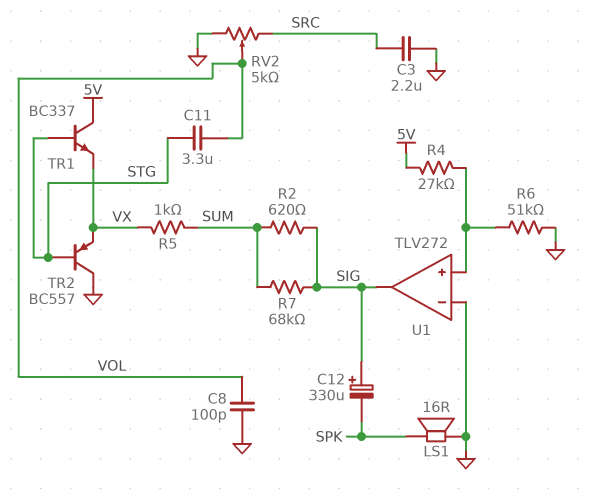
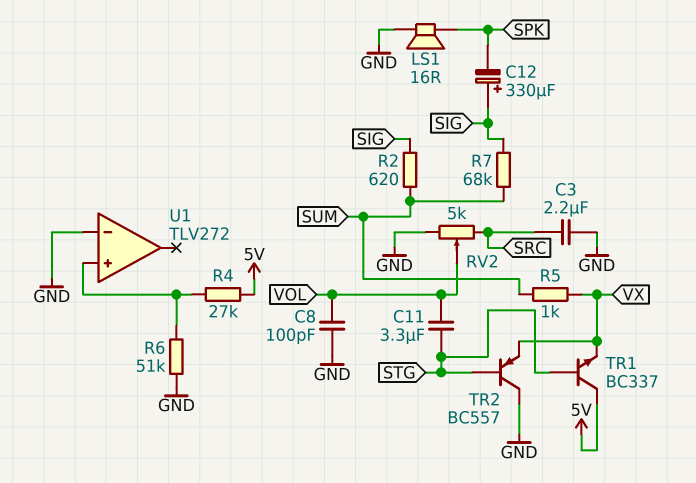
U1 pin out: SIG -> none

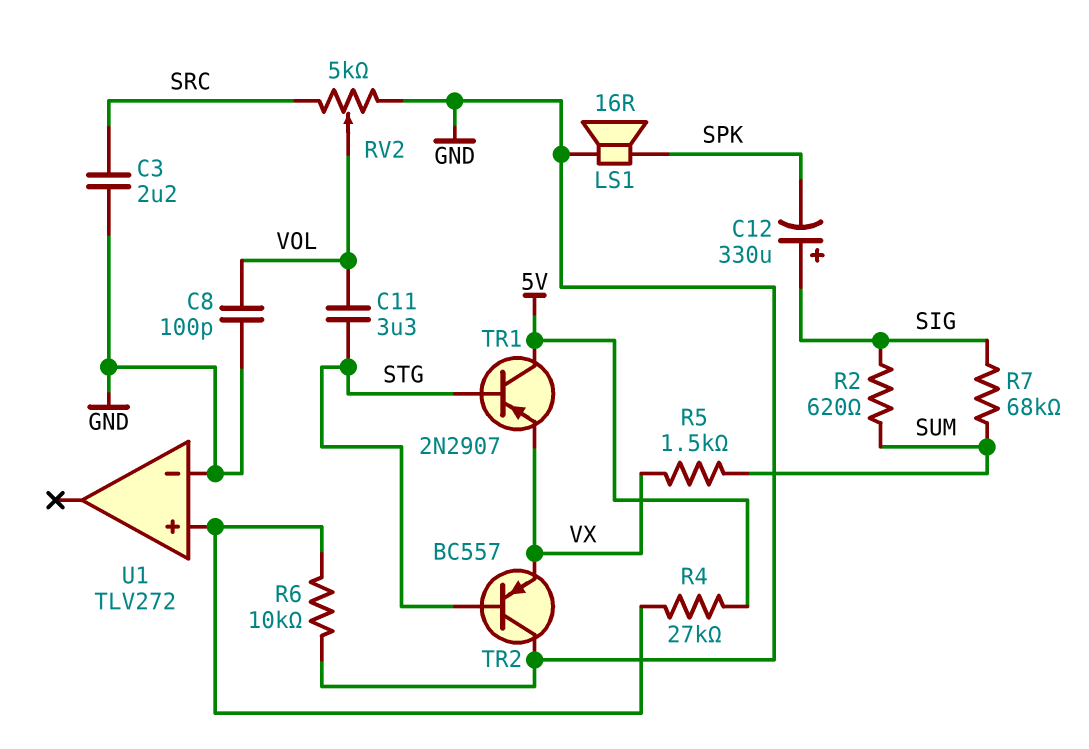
R5: 1k (SUM, VX) -> 1.5k (SUM, VX)
R6: 51k (GND, U1/in+) -> 10k (GND, U1/in+)
TR1: NPN BC337 (B STG, C 5V, E VX) -> PNP 2N2907 (B STG, C 5V, E VX)

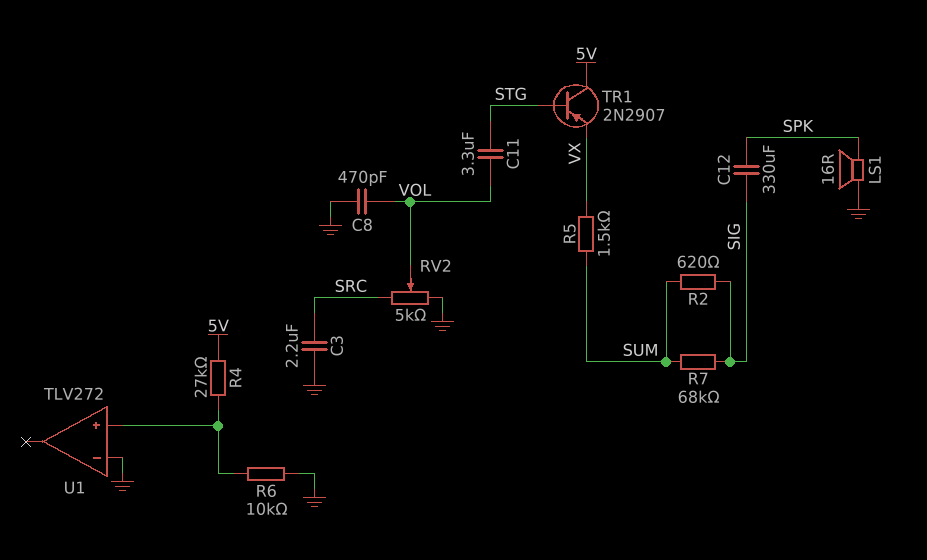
C8: 100pF (GND, VOL) -> 470pF (GND, VOL)
C12: 330uF (plus SIG, minus SPK) -> 330uF (SIG, SPK)
TR2: PNP BC557 (B STG, C GND, E VX) -> none

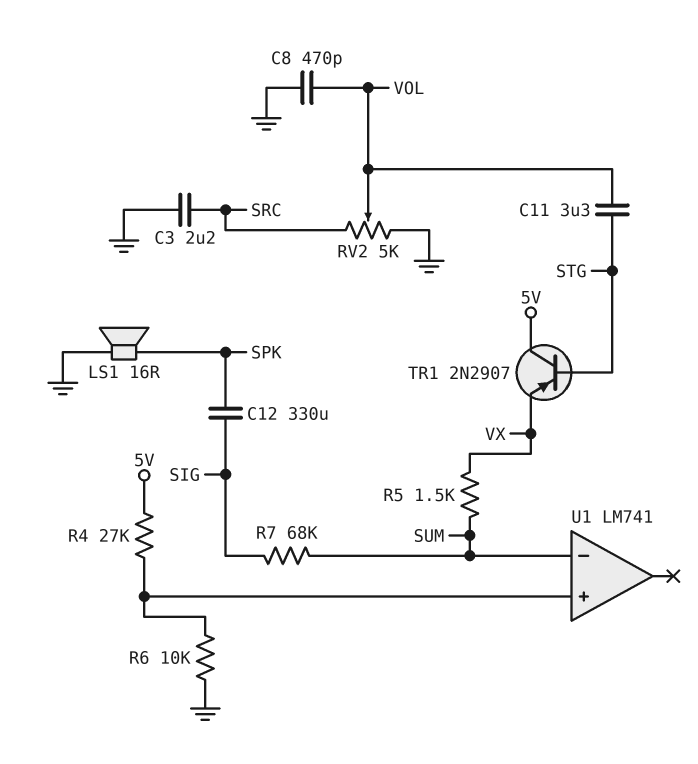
R2: 620 (SIG, SUM) -> none
U1: TLV272 -> LM741
U1 pin in-: GND -> SUM

